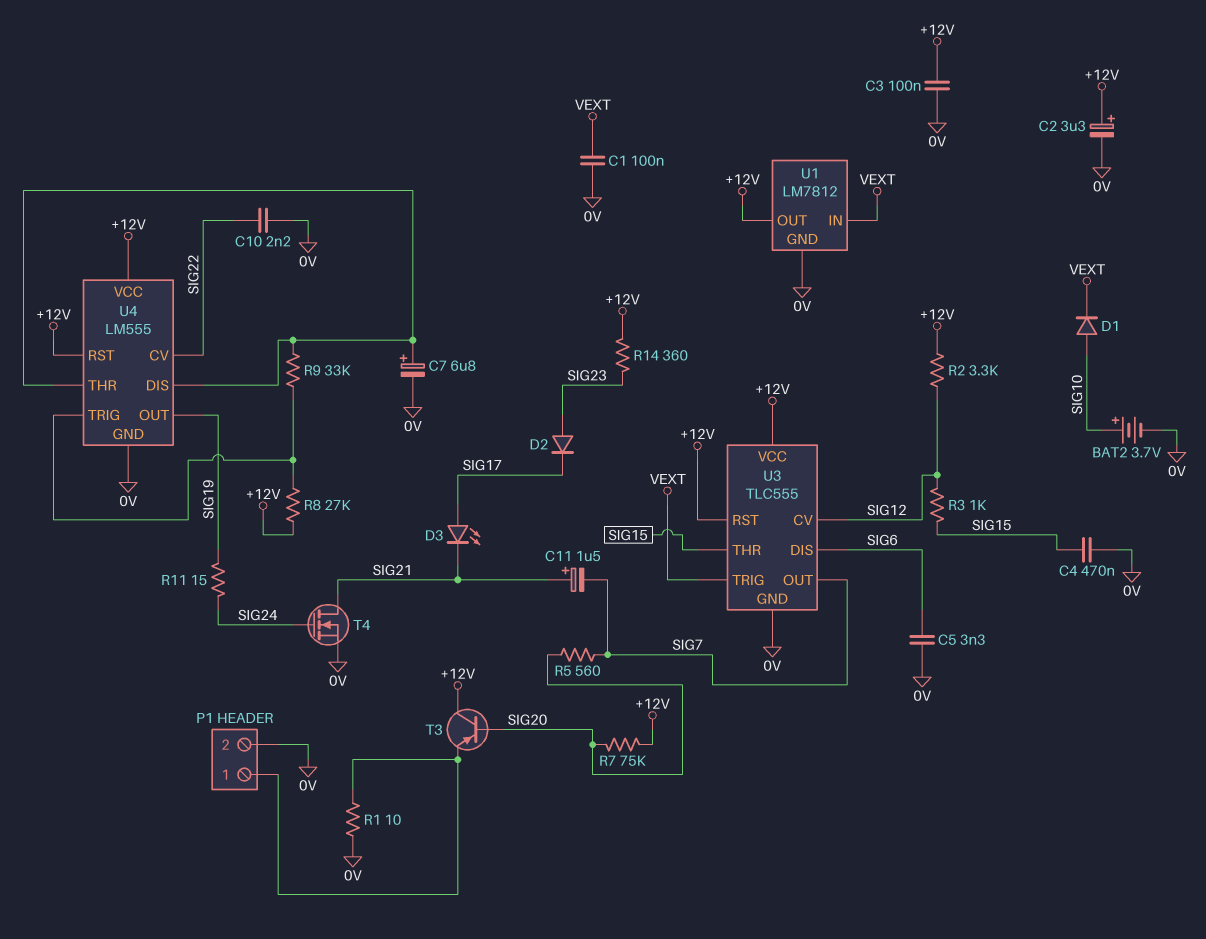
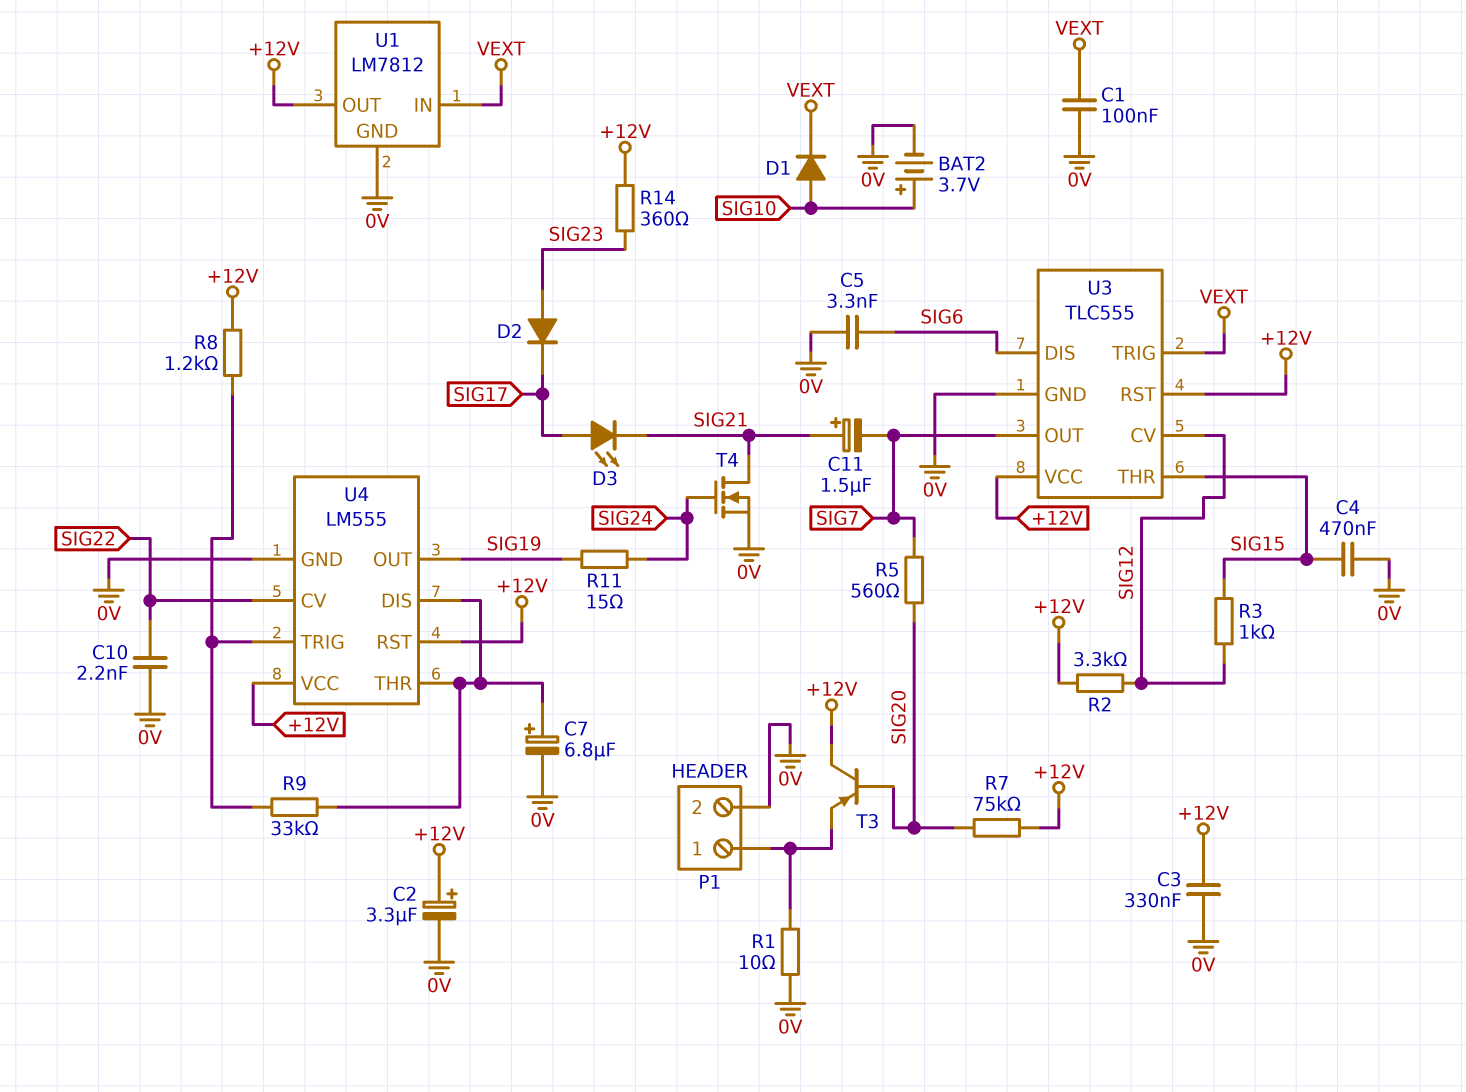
C3: 100nF (+12V, 0V) -> 330nF (+12V, 0V)
R8: 27k (+12V, U4/TRIG) -> 1.2k (+12V, U4/TRIG)

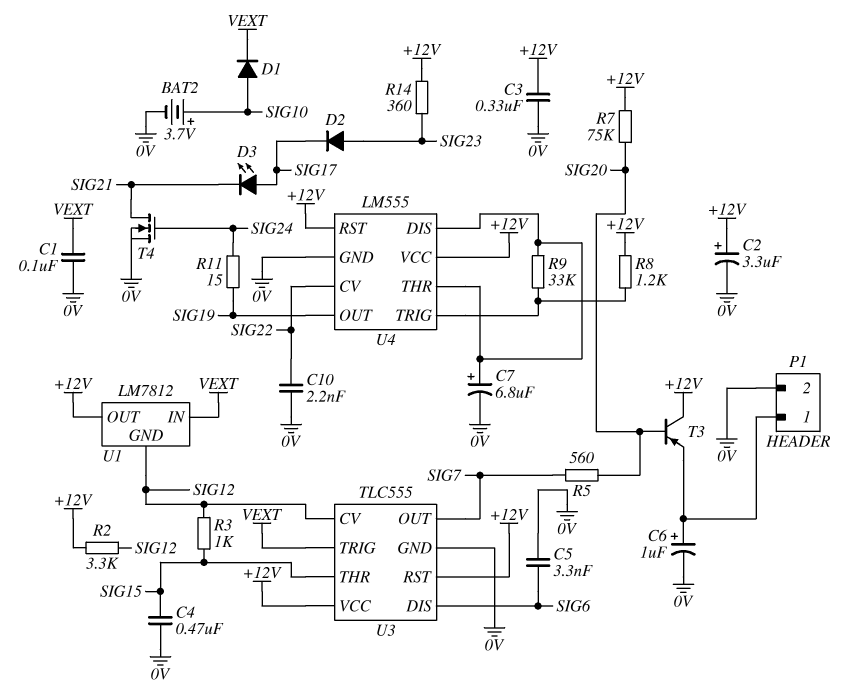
C6: none -> 1uF (plus P1/1, minus 0V)
C11: 1.5uF (plus SIG21, minus SIG7) -> none
R1: 10 (0V, P1/1) -> none
U1 pin GND: 0V -> SIG12

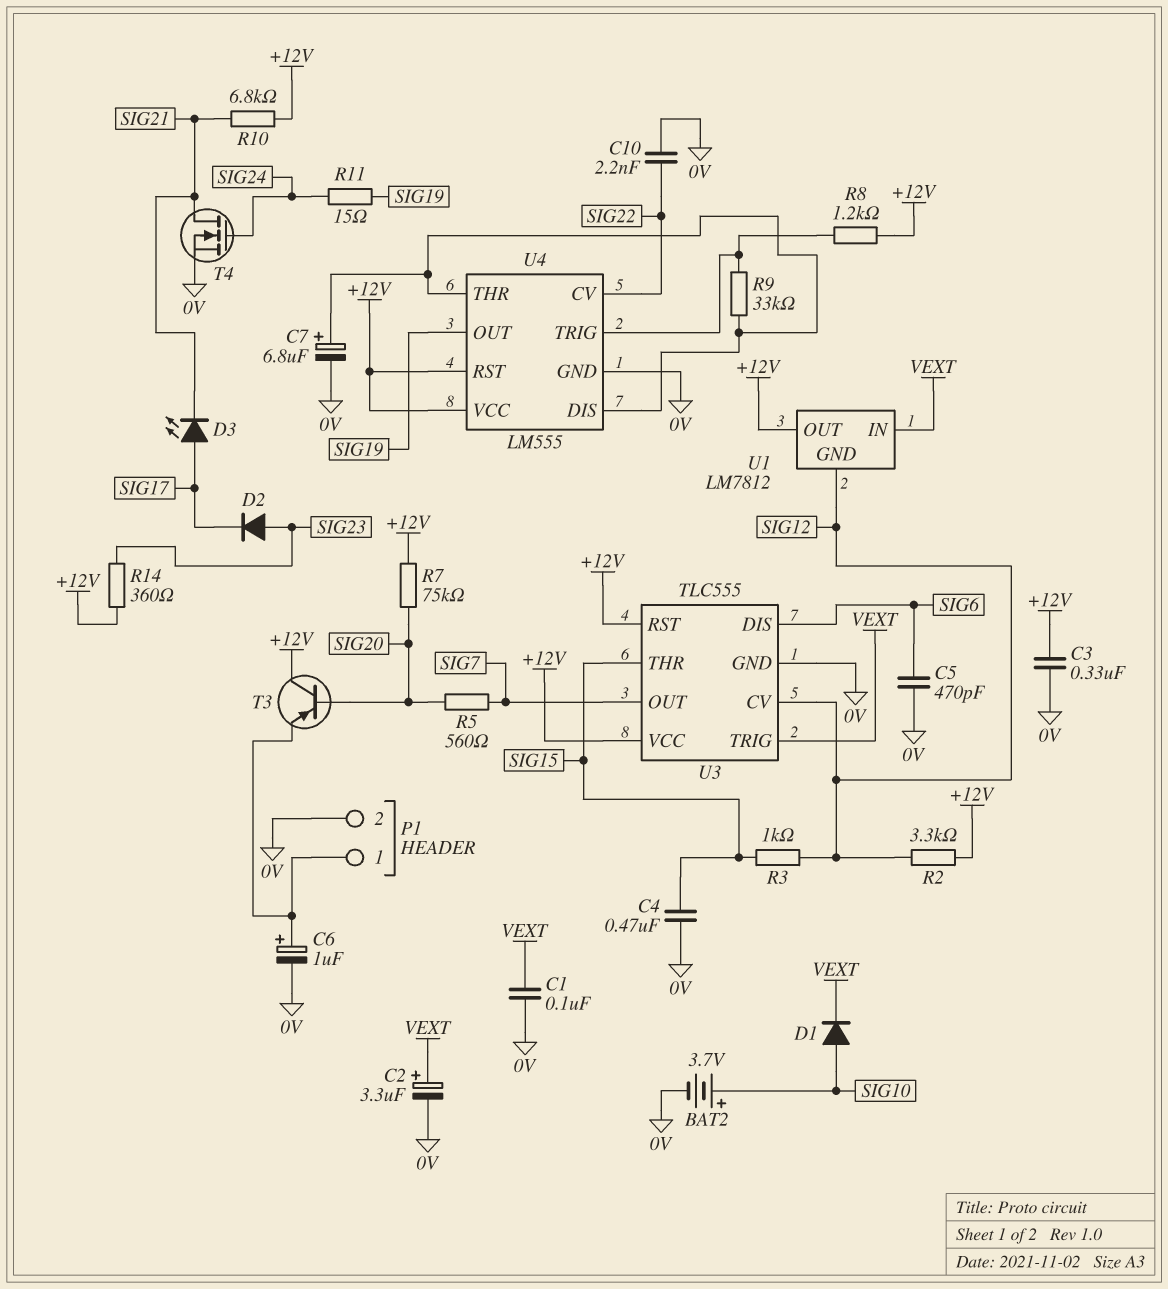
C2: 3.3uF (plus +12V, minus 0V) -> 3.3uF (plus VEXT, minus 0V)
C5: 3.3nF (0V, SIG6) -> 470pF (0V, SIG6)
R10: none -> 6.8k (+12V, SIG21)

